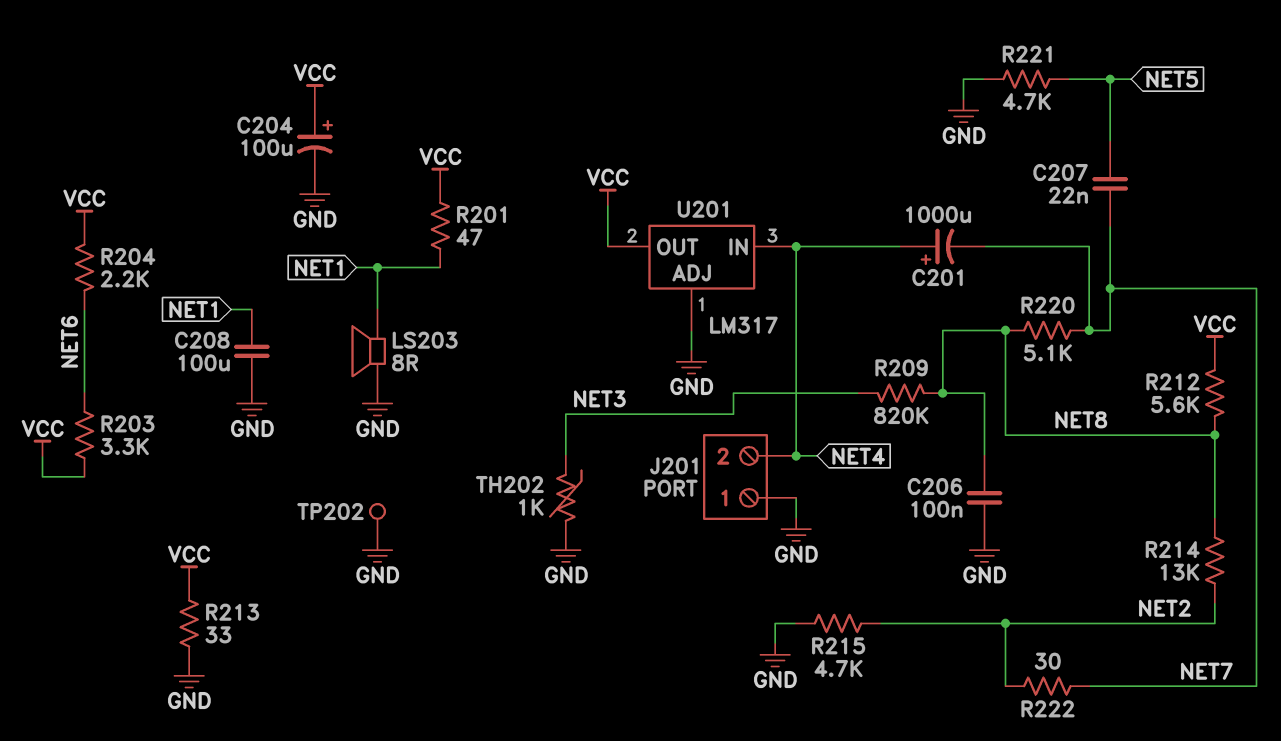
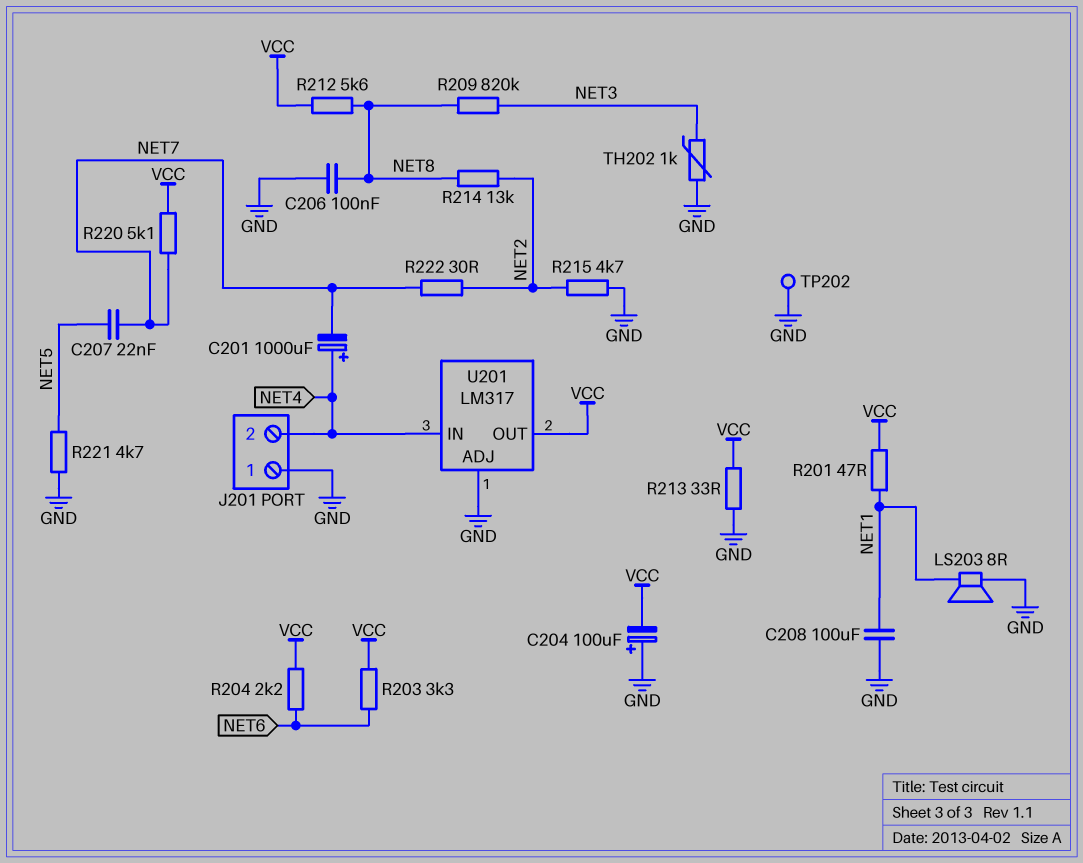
C204: 100uF (plus VCC, minus GND) -> 100uF (plus GND, minus VCC)
R220: 5.1k (NET7, NET8) -> 5.1k (NET7, VCC)

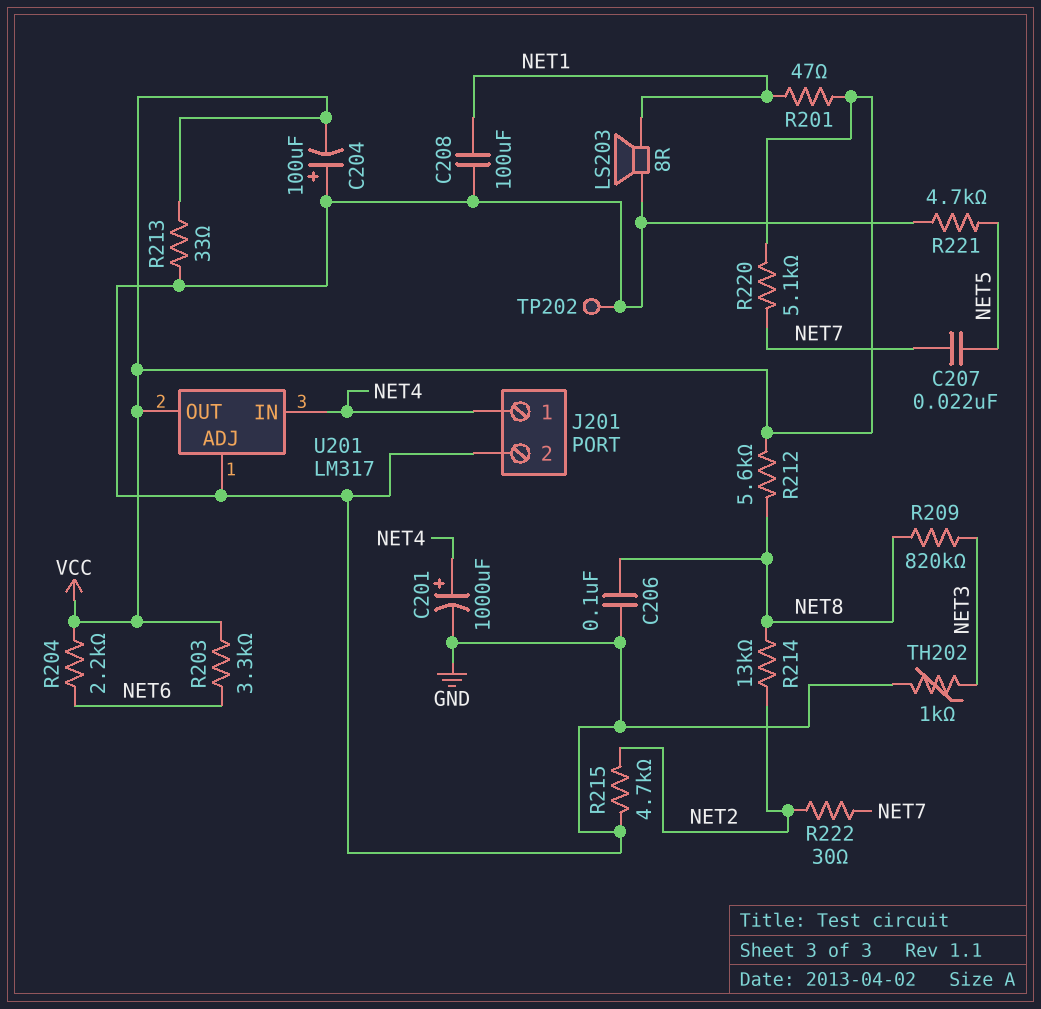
C201: 1000uF (plus NET4, minus NET7) -> 1000uF (plus NET4, minus GND)
J201 pin 1: GND -> NET4
J201 pin 2: NET4 -> GND

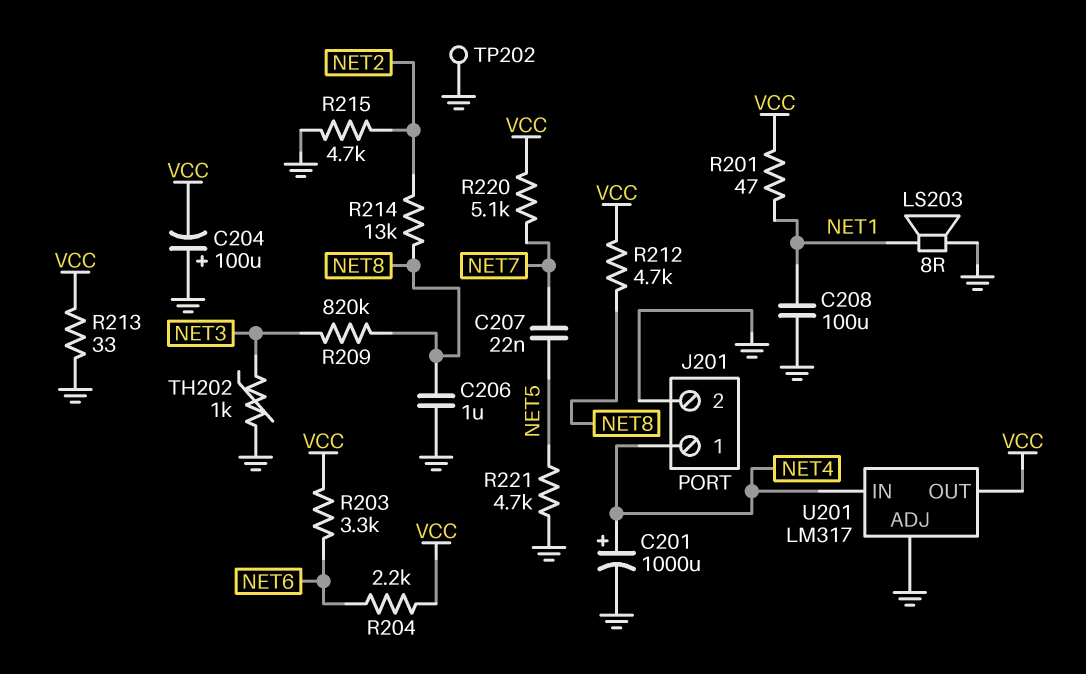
C206: 100nF (GND, NET8) -> 1uF (GND, NET8)
R212: 5.6k (NET8, VCC) -> 4.7k (NET8, VCC)
R222: 30 (NET2, NET7) -> none

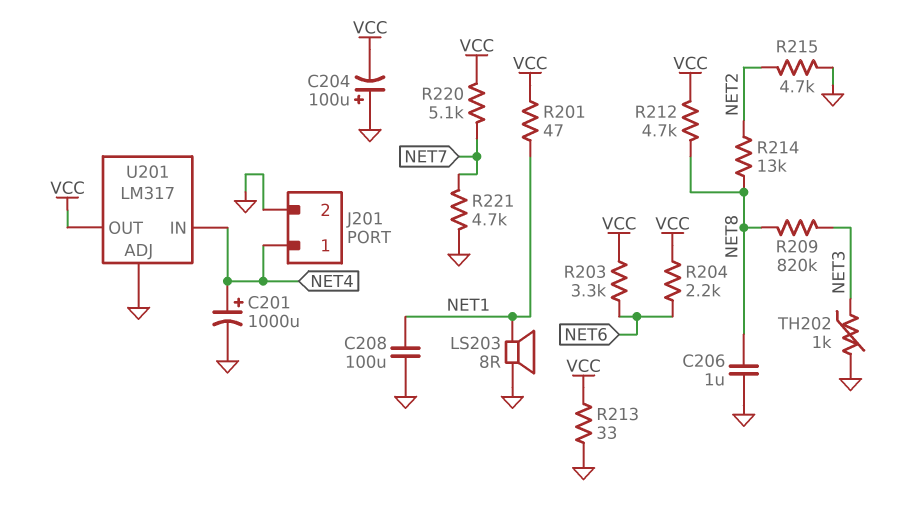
C207: 22nF (NET5, NET7) -> none
R221: 4.7k (GND, NET5) -> 4.7k (GND, NET7)
TP202: test point (GND) -> none

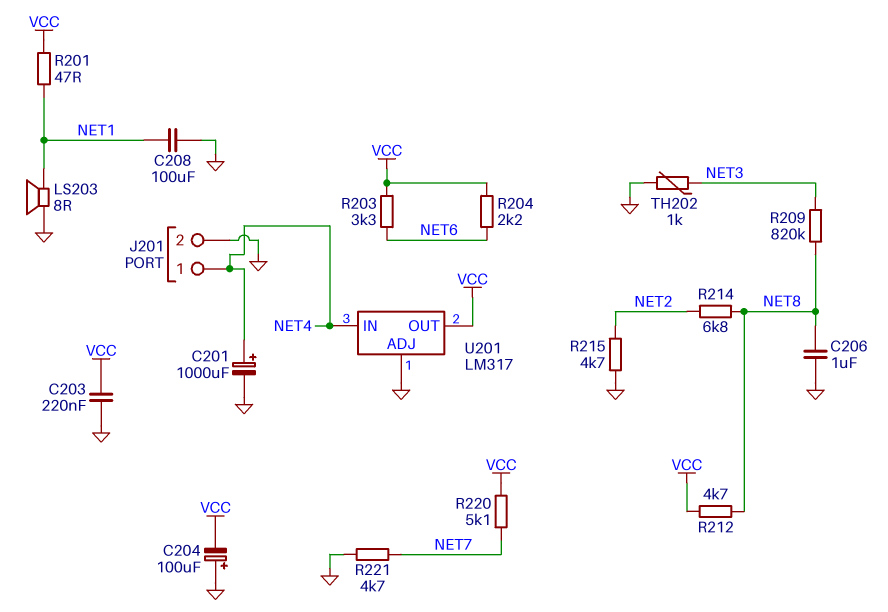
C203: none -> 220nF (GND, VCC)
R213: 33 (GND, VCC) -> none
R214: 13k (NET2, NET8) -> 6.8k (NET2, NET8)

